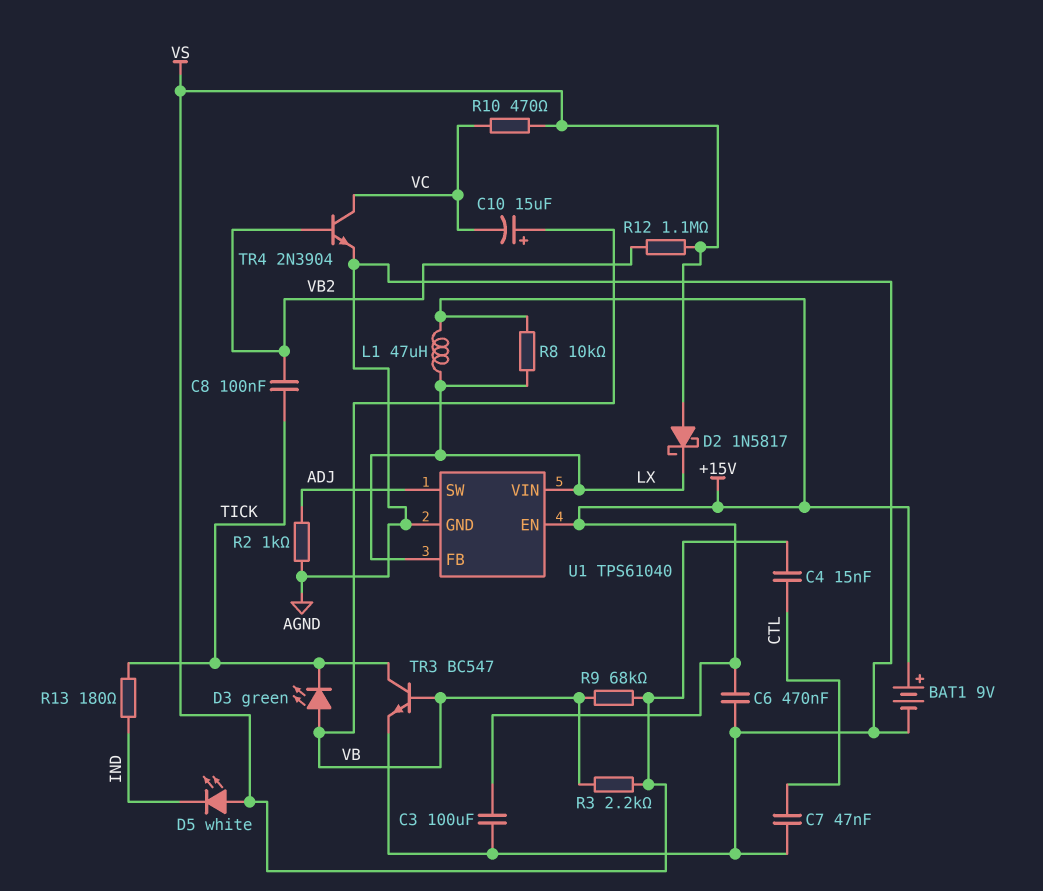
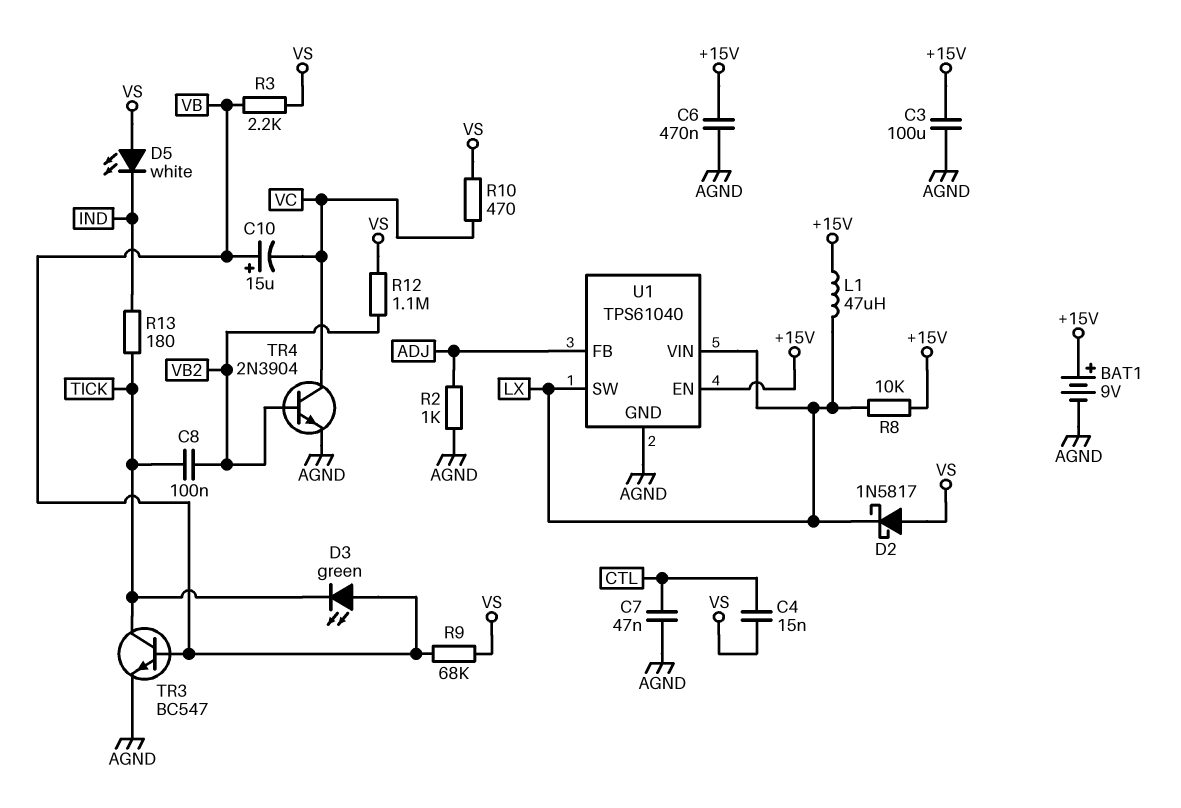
U1 pin FB: LX -> ADJ
U1 pin SW: ADJ -> LX

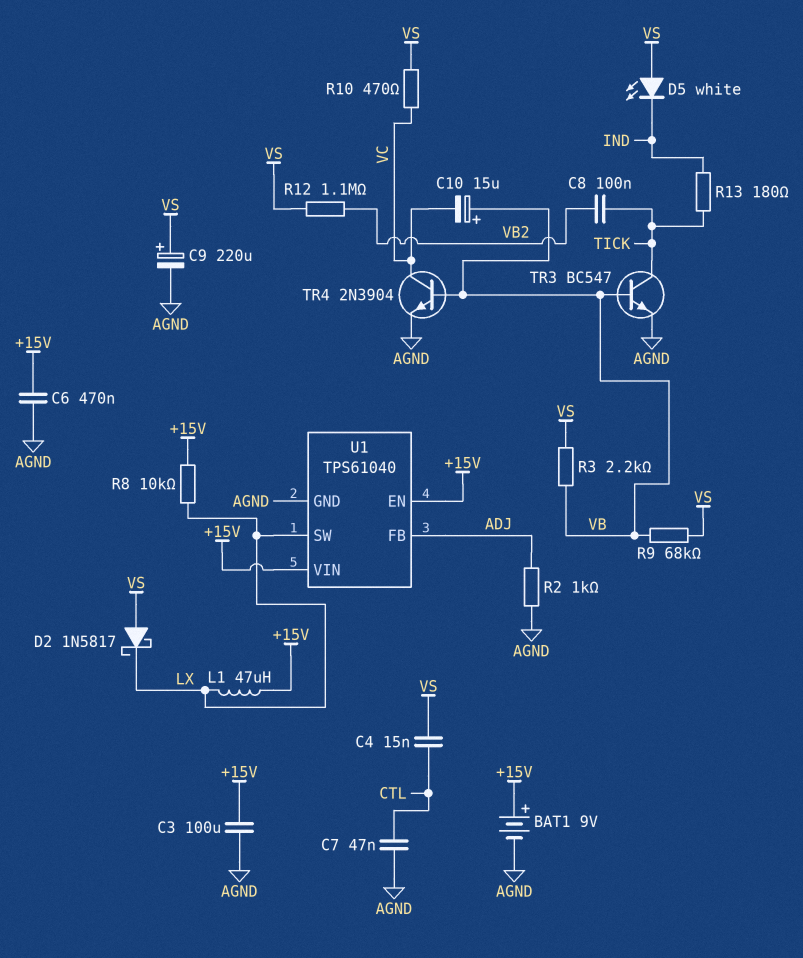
C9: none -> 220uF (plus VS, minus AGND)
D3: LED green (A VB, K TICK) -> none
TR4: NPN 2N3904 (B VB2, C VC, E AGND) -> NPN 2N3904 (B VB, C VC, E AGND)
U1 pin VIN: LX -> +15V

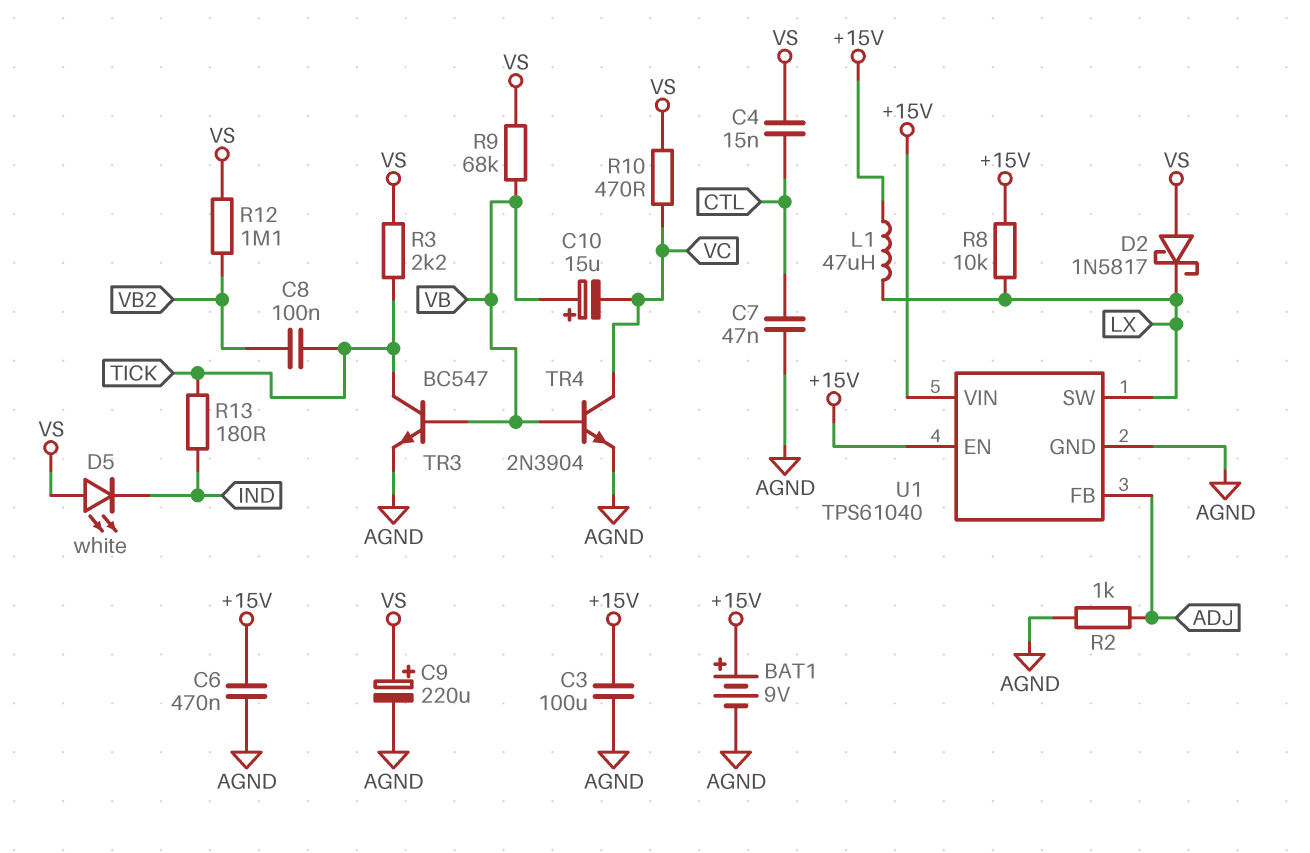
R3: 2.2k (VB, VS) -> 2.2k (TICK, VS)

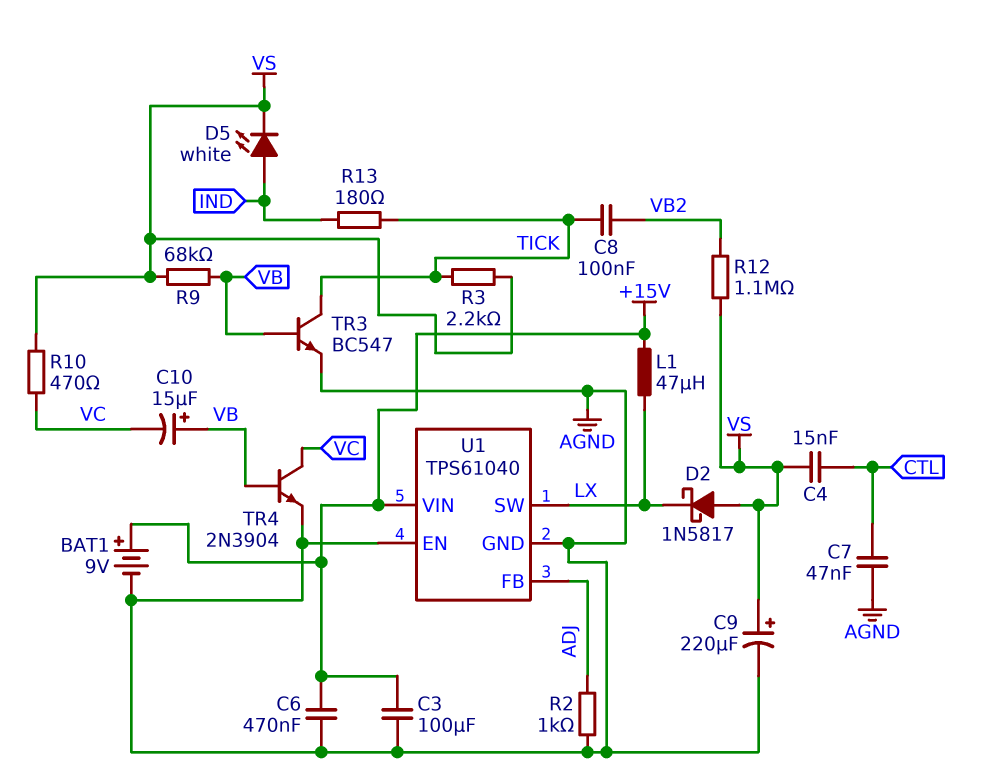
D5: LED white (A VS, K IND) -> LED white (A IND, K VS)
R8: 10k (+15V, LX) -> none
U1 pin EN: +15V -> AGND

